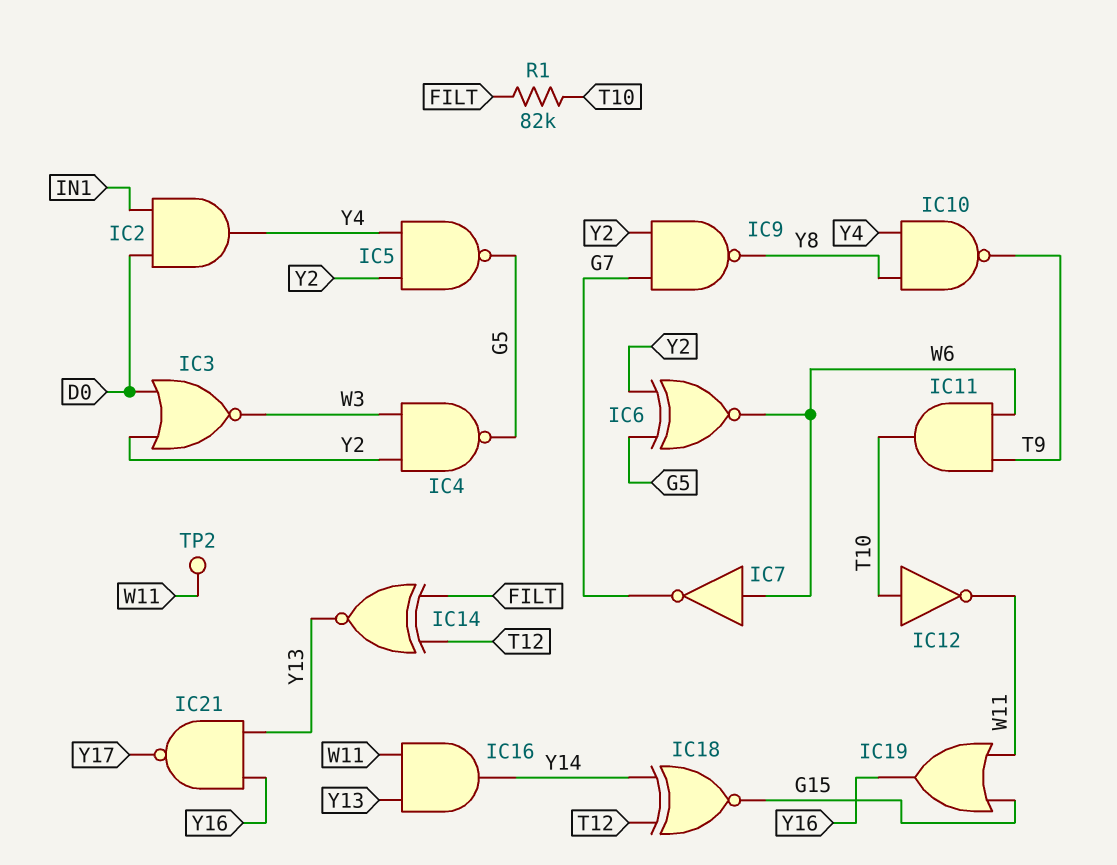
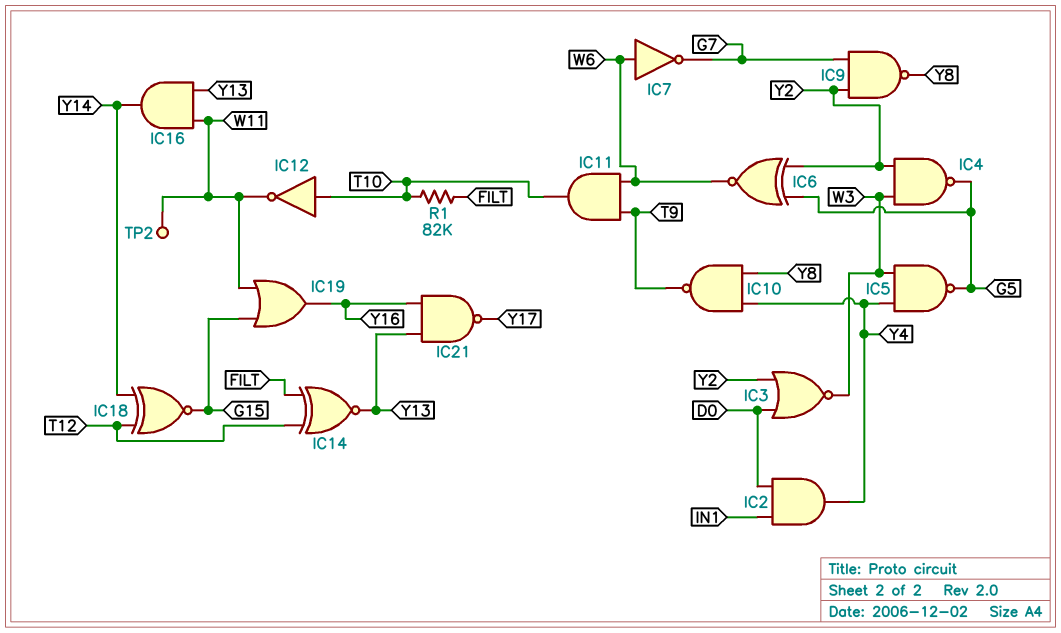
IC5: NAND (in Y2, in Y4, out G5) -> NAND (in W3, in Y4, out G5)

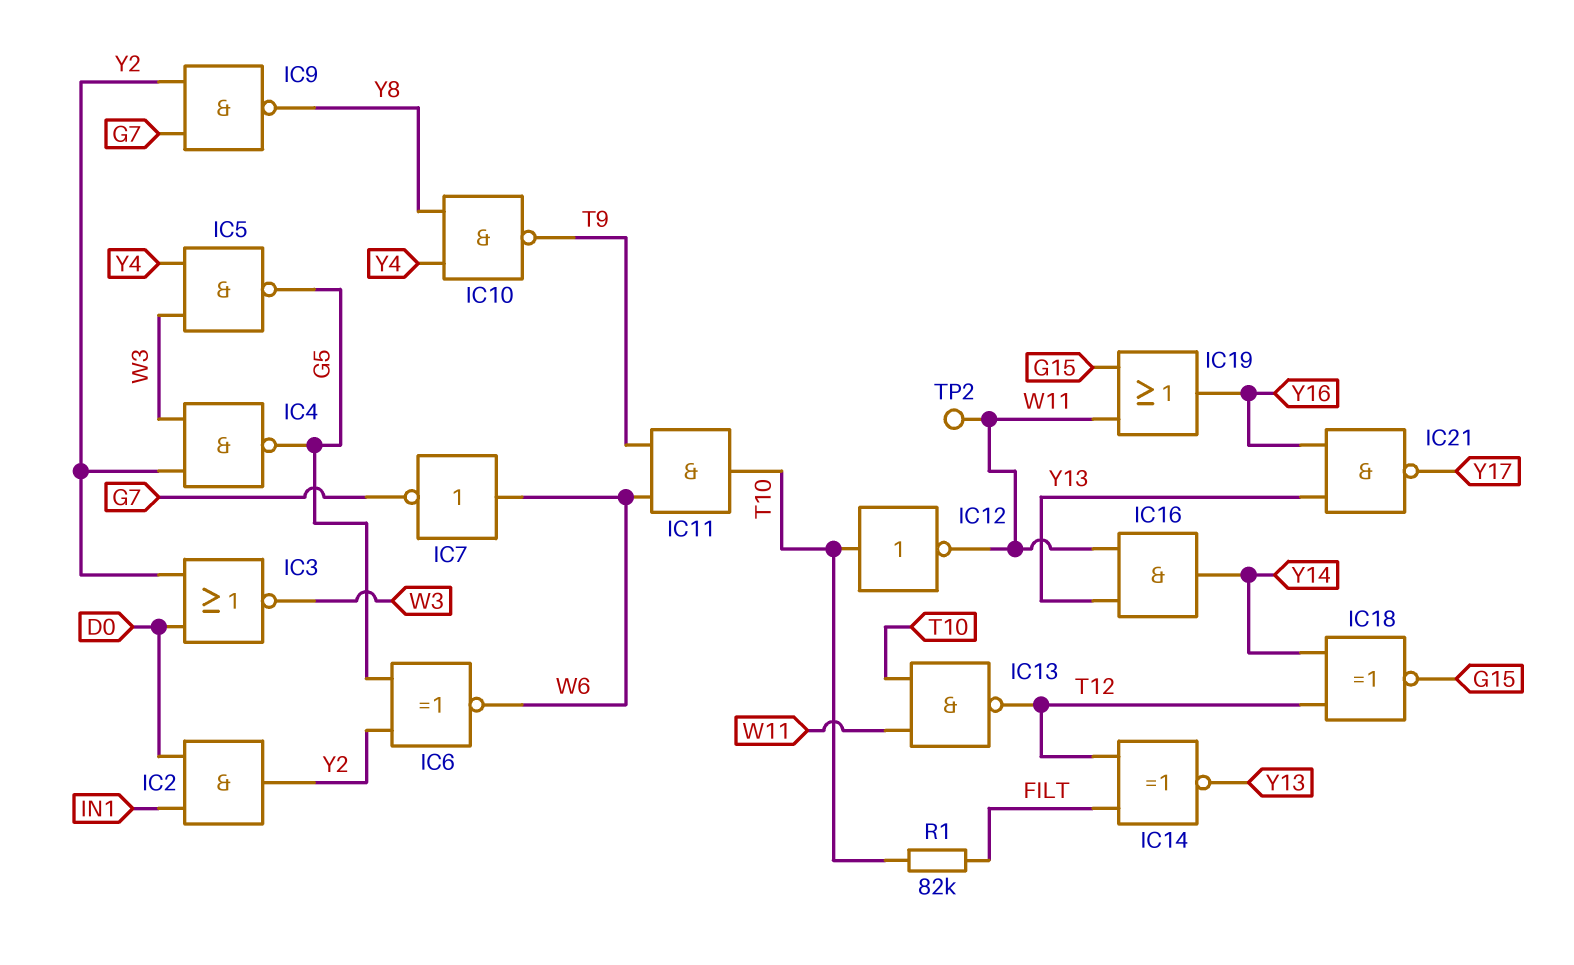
IC2: AND (in D0, in IN1, out Y4) -> AND (in D0, in IN1, out Y2)
IC13: none -> NAND (in T10, in W11, out T12)

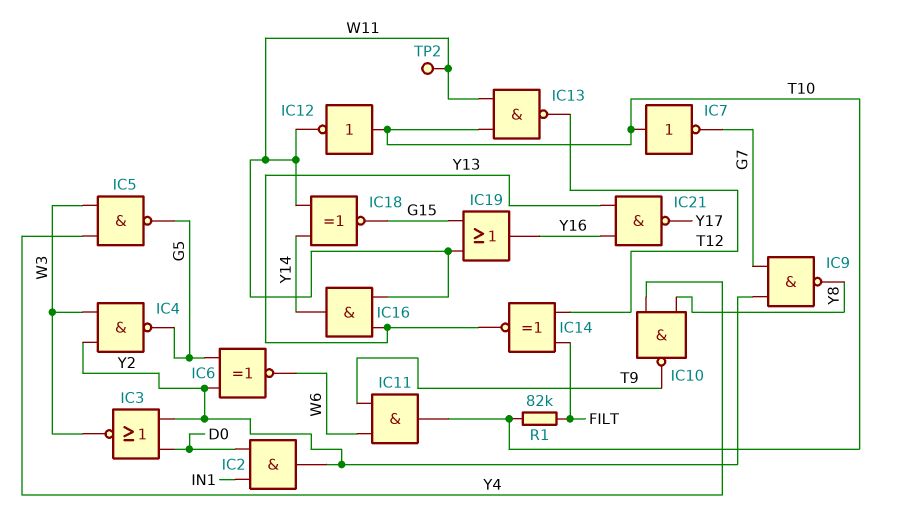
IC7: NOT (in W6, out G7) -> NOT (in T10, out G7)
IC18: XNOR (in T12, in Y14, out G15) -> XNOR (in W11, in Y14, out G15)

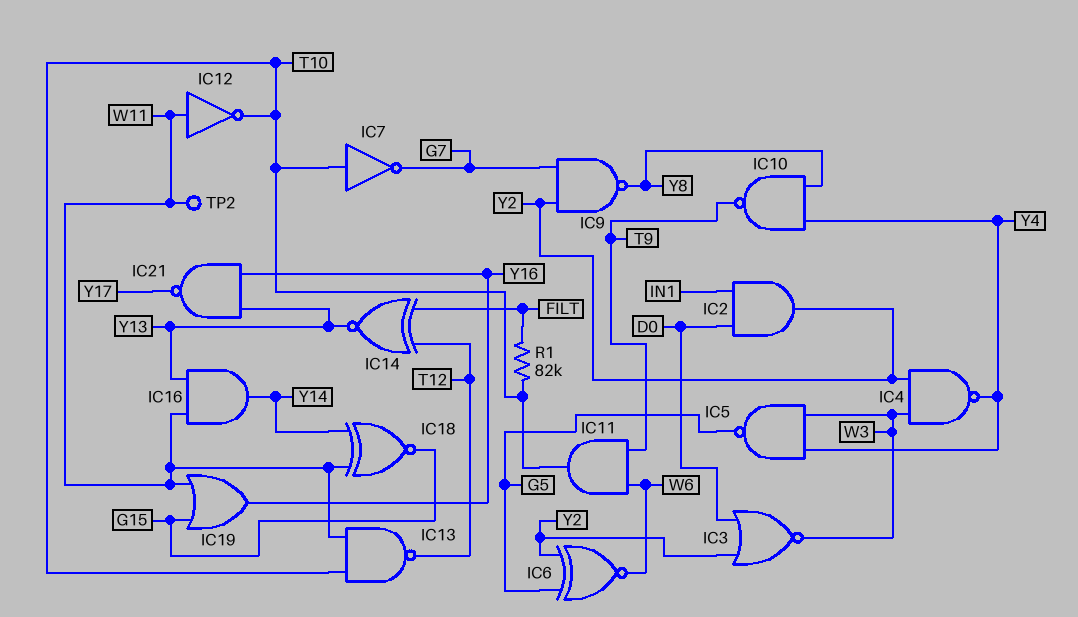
IC4: NAND (in W3, in Y2, out G5) -> NAND (in W3, in Y2, out Y4)
IC12: NOT (in T10, out W11) -> NOT (in W11, out T10)

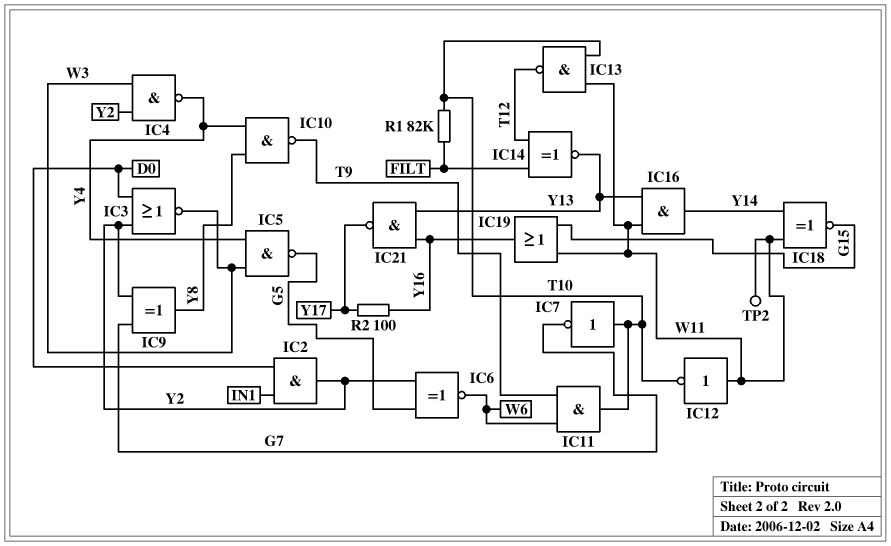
IC9: NAND (in G7, in Y2, out Y8) -> XOR (in G7, in Y2, out Y8)
R2: none -> 100 (Y16, Y17)

